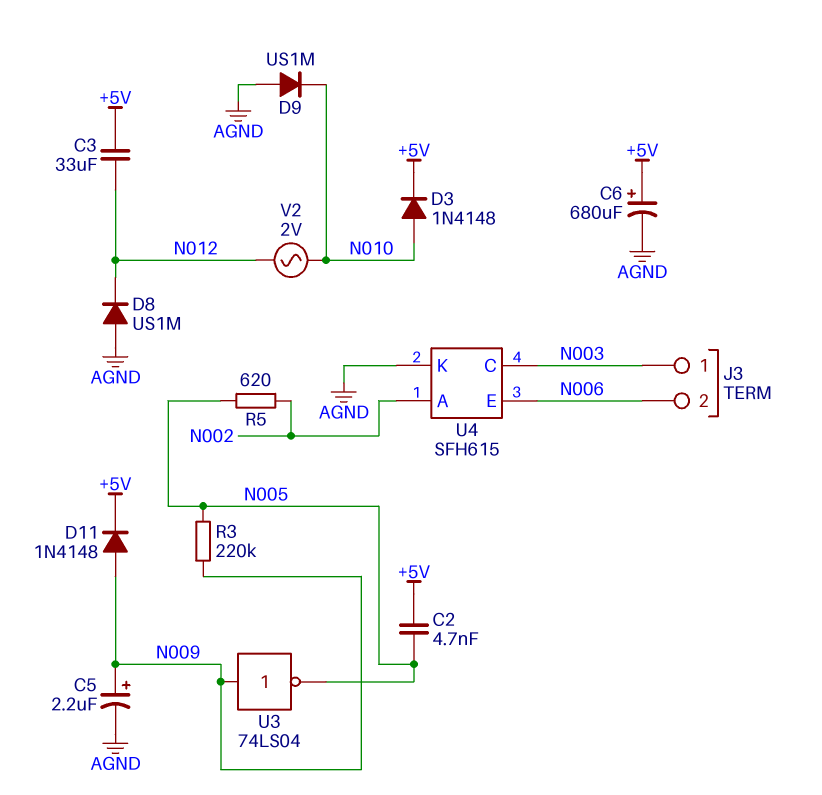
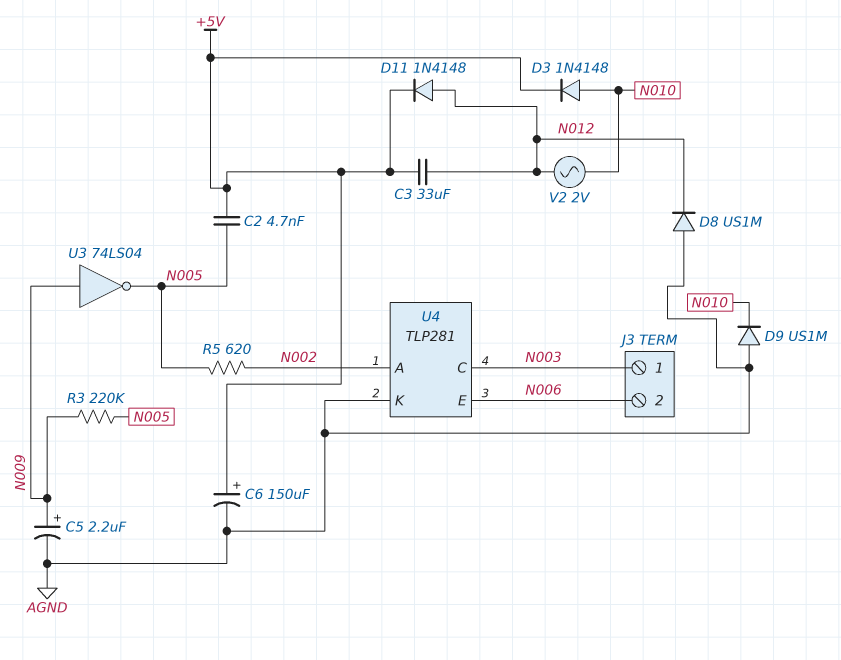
C6: 680uF (plus +5V, minus AGND) -> 150uF (plus +5V, minus AGND)
D11: diode 1N4148 (A N009, K +5V) -> diode 1N4148 (A N012, K +5V)
U4: SFH615 -> TLP281

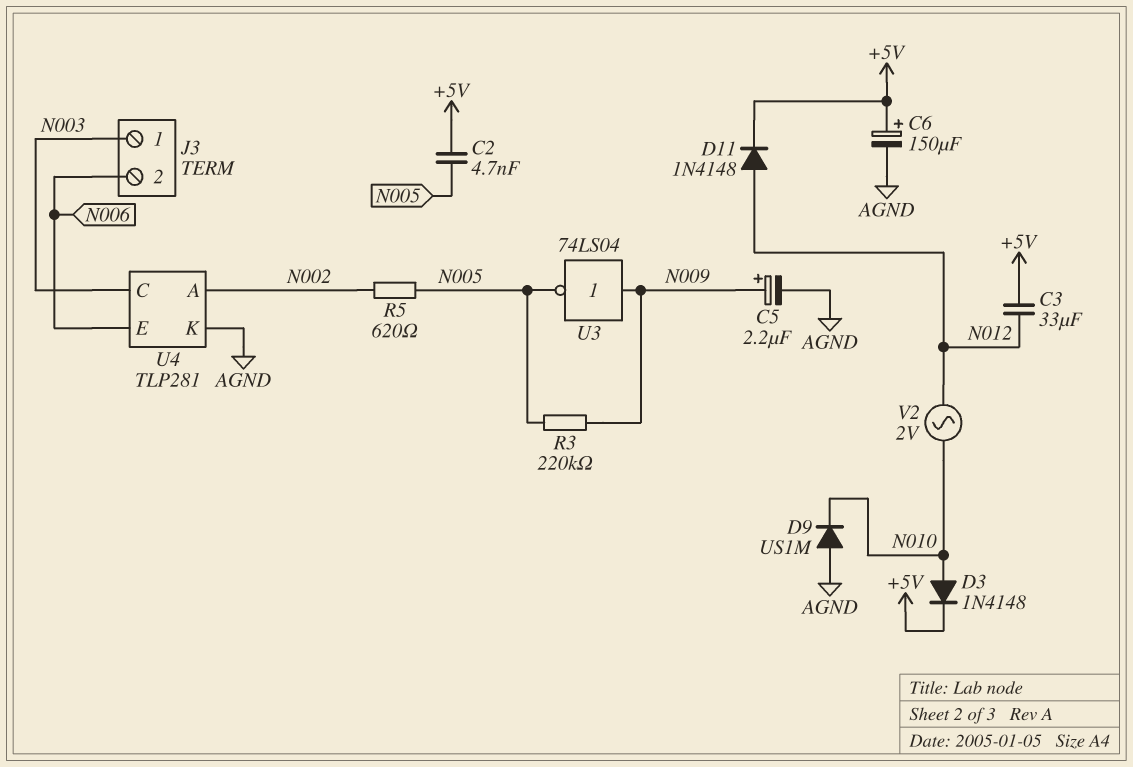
D8: diode US1M (A AGND, K N012) -> none

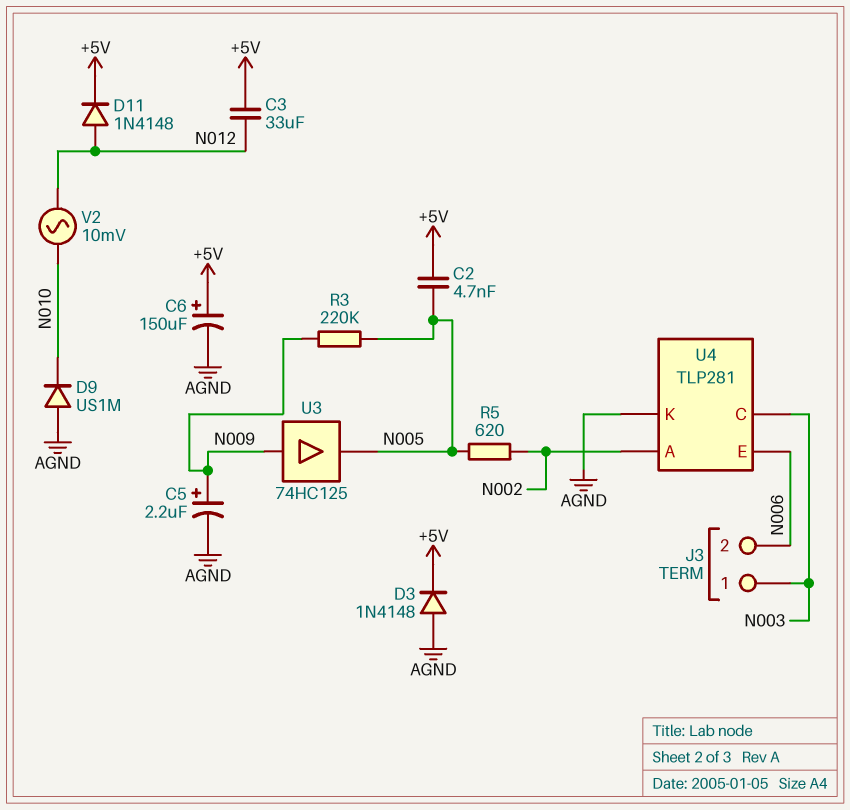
D3: diode 1N4148 (A N010, K +5V) -> diode 1N4148 (A AGND, K +5V)
U3: NOT 74LS04 (in N009, out N005) -> buffer 74HC125 (in N009, out N005)
V2: AC 2V (N010, N012) -> AC 10mV (N010, N012)

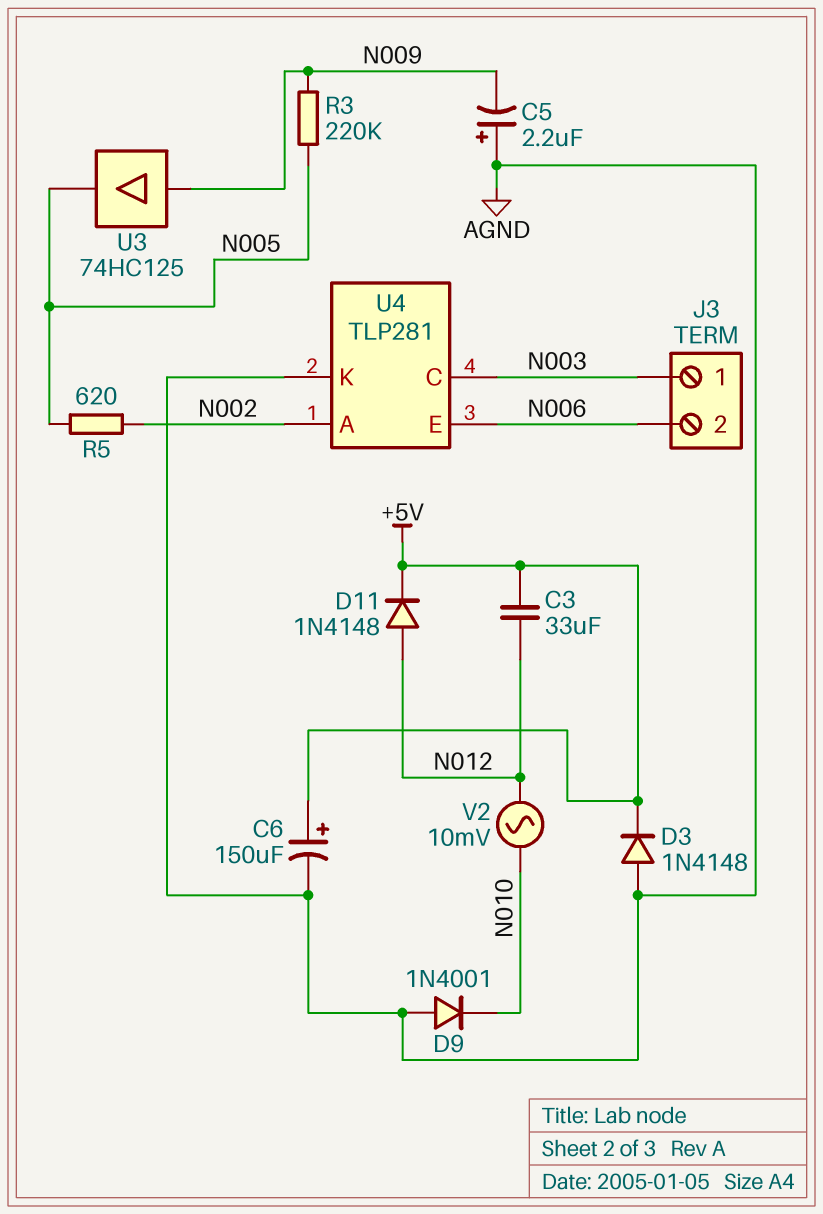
C2: 4.7nF (+5V, N005) -> none
C5: 2.2uF (plus N009, minus AGND) -> 2.2uF (plus AGND, minus N009)
D9: diode US1M (A AGND, K N010) -> diode 1N4001 (A AGND, K N010)

